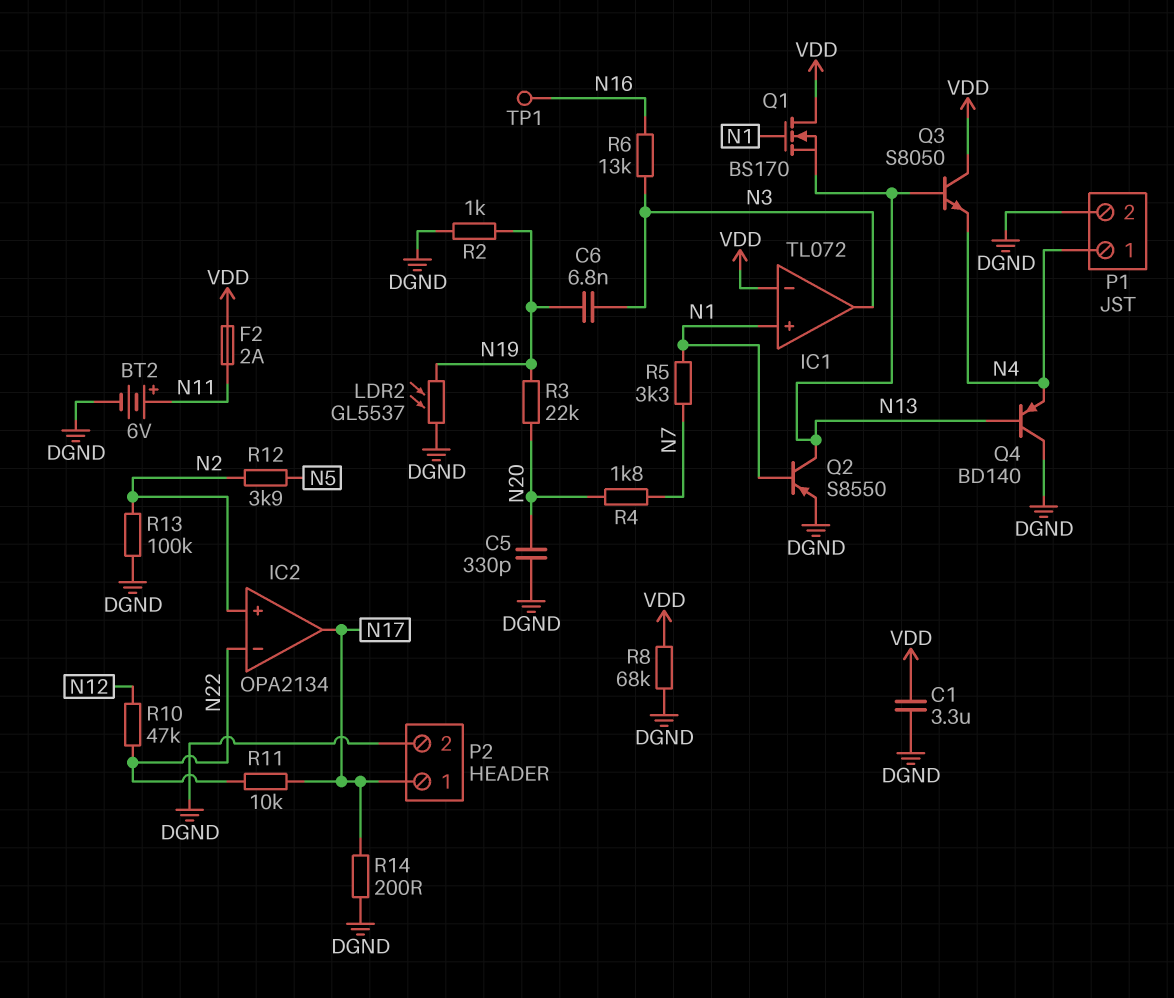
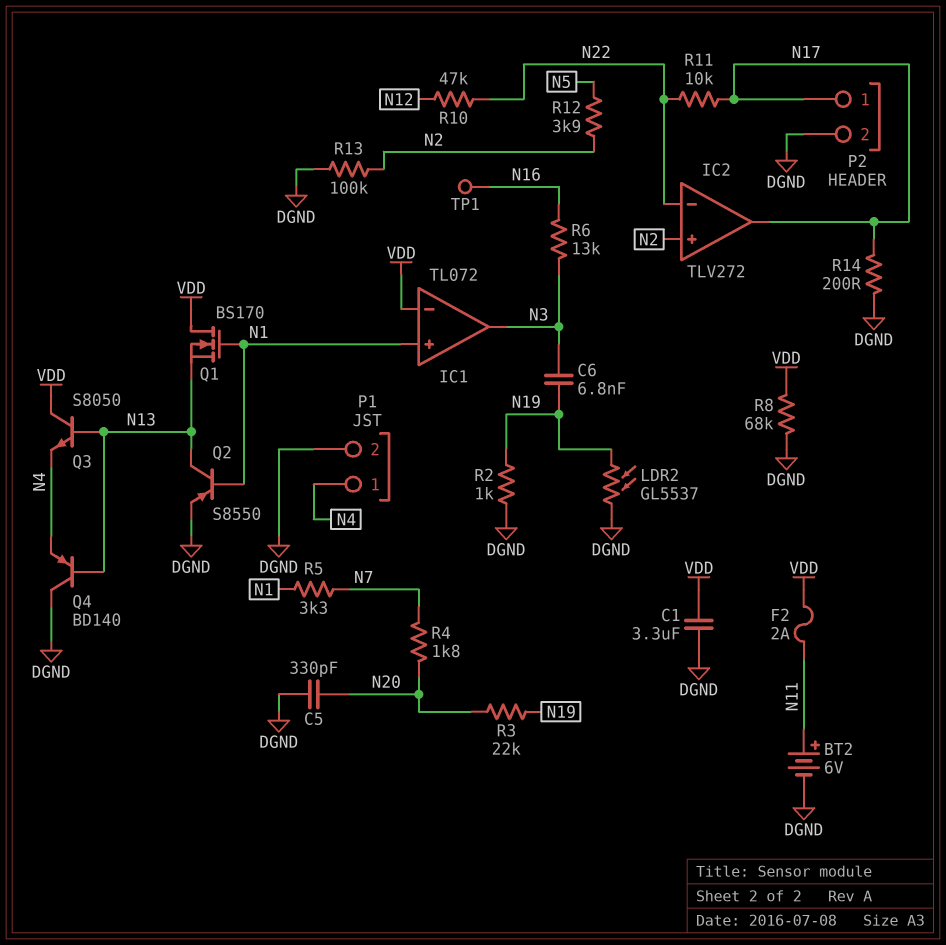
IC2: OPA2134 -> TLV272

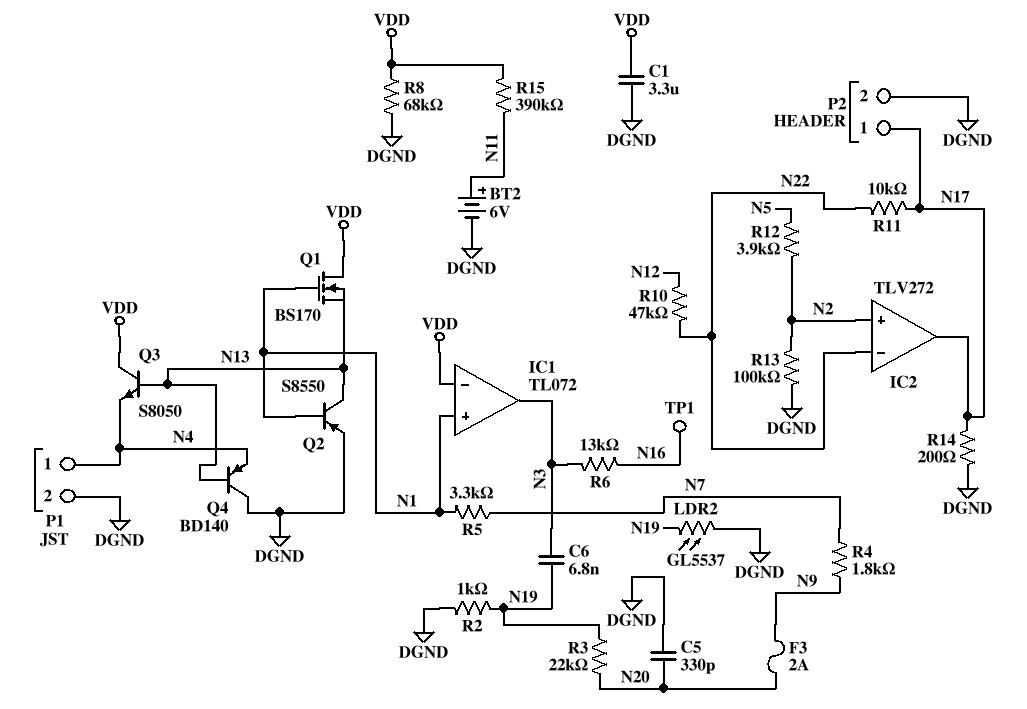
F2: 2A (N11, VDD) -> none
F3: none -> 2A (N9, N20)
R4: 1.8k (N7, N20) -> 1.8k (N7, N9)
R15: none -> 390k (N11, VDD)

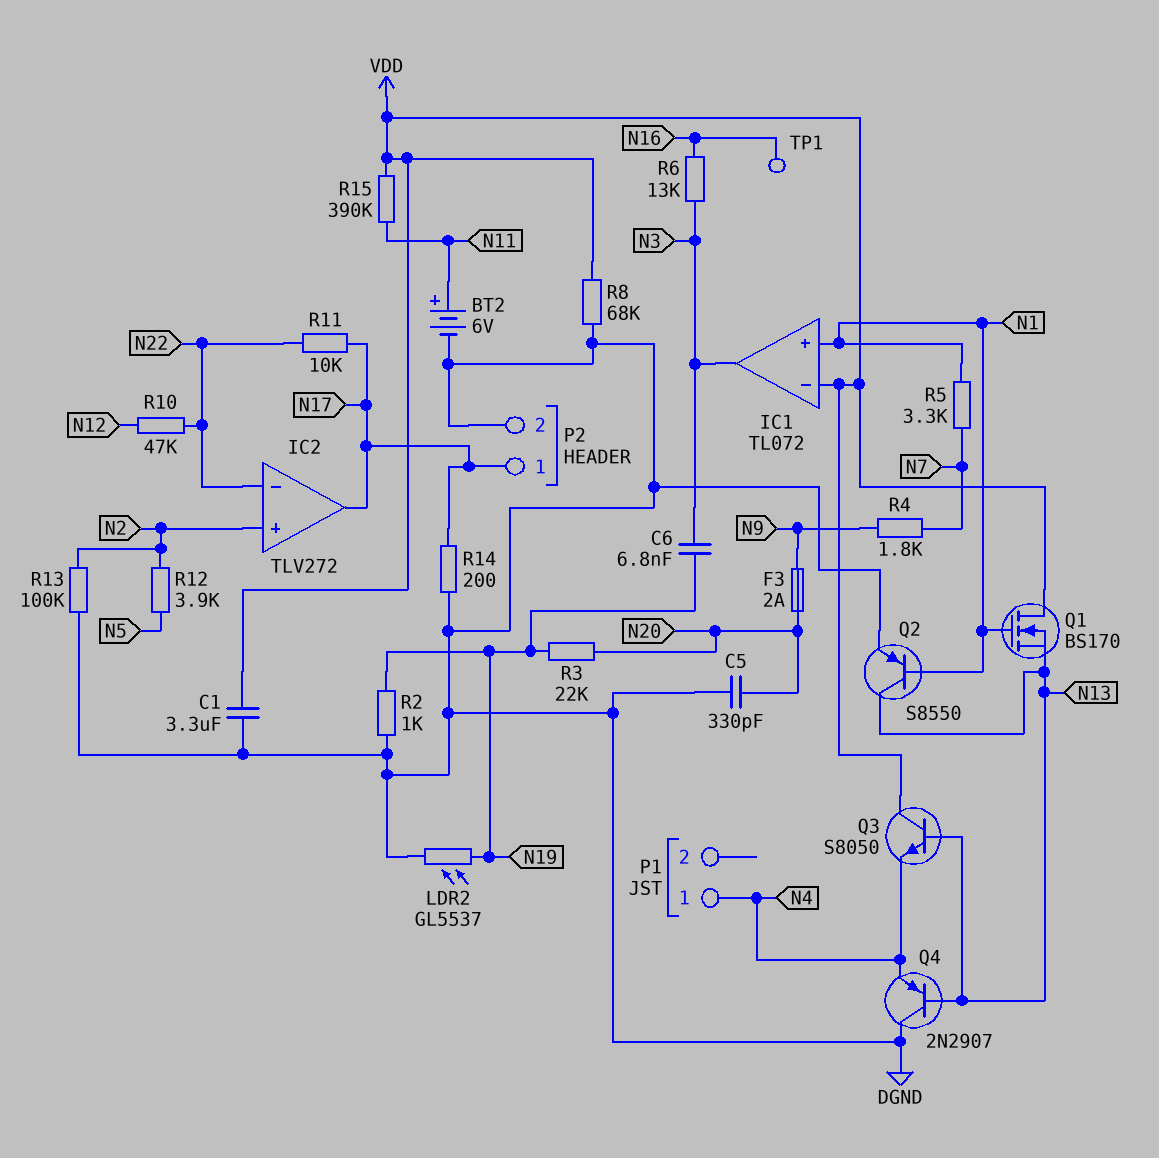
P1 pin 2: DGND -> none
Q4: PNP BD140 (B N13, C DGND, E N4) -> PNP 2N2907 (B N13, C DGND, E N4)

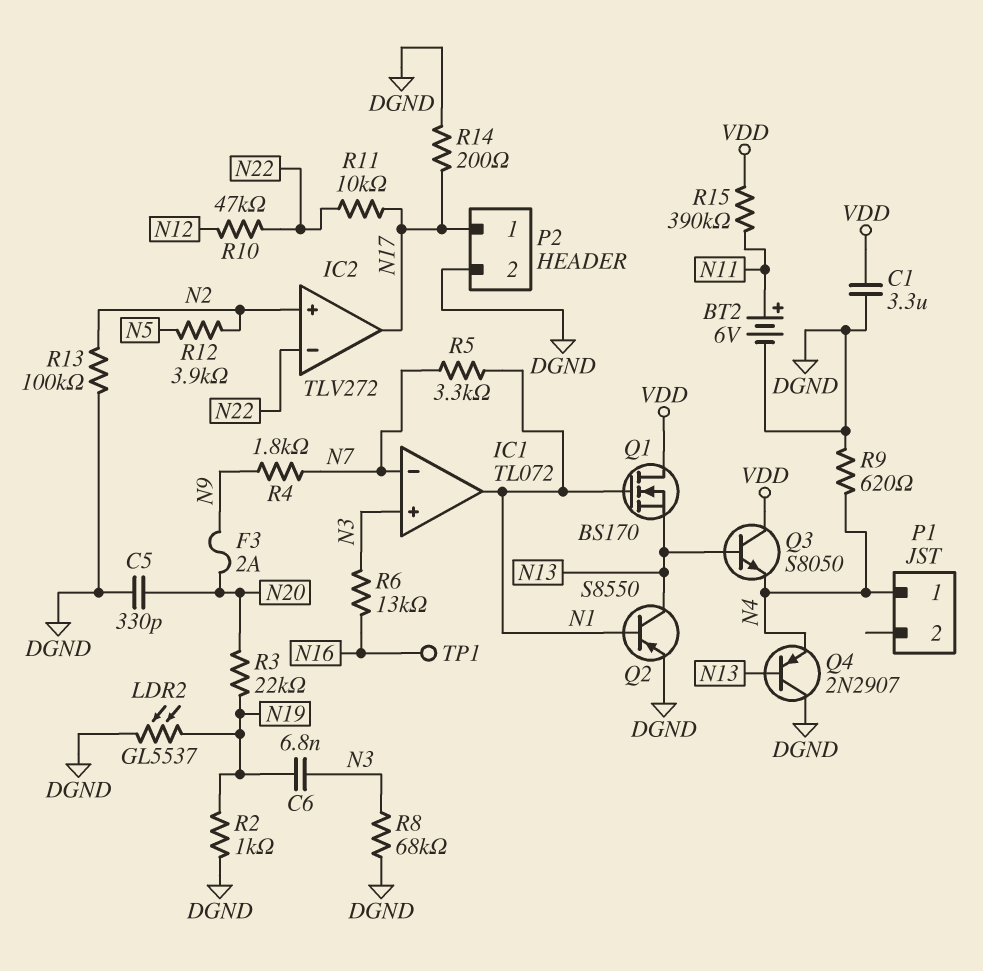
IC1 pin in+: N1 -> N3
IC1 pin in-: VDD -> N7
IC1 pin out: N3 -> N1
R8: 68k (DGND, VDD) -> 68k (DGND, N3)
R9: none -> 620 (DGND, N4)

